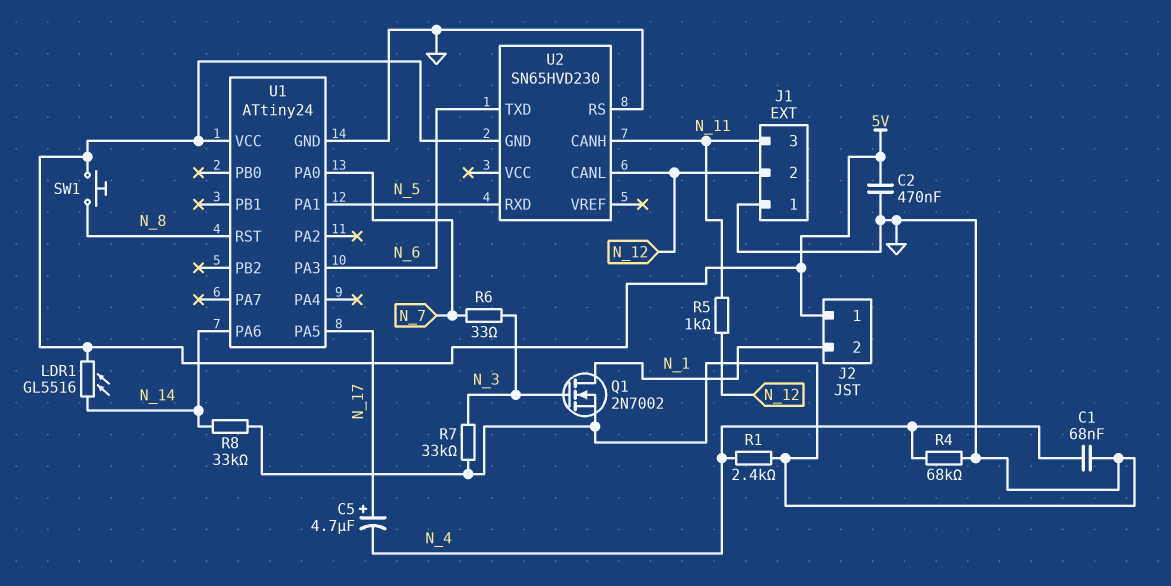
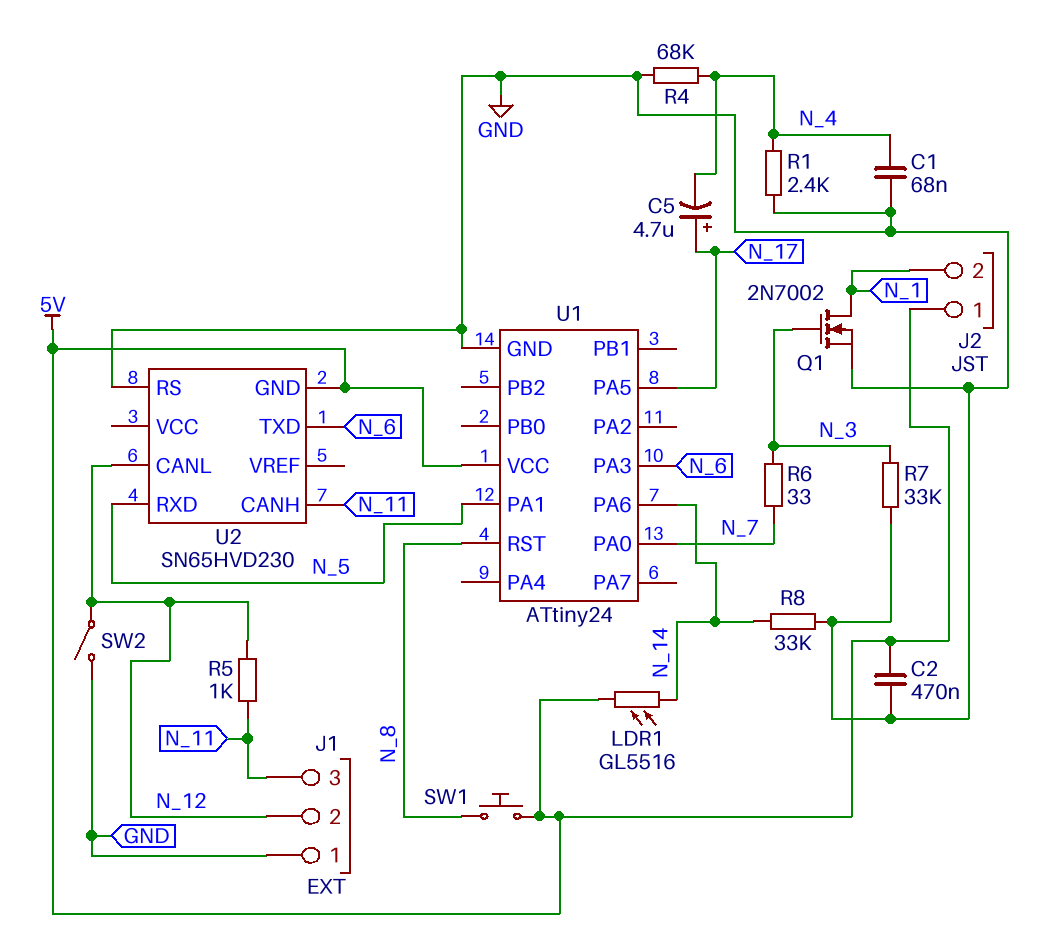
SW2: none -> switch (GND, N_12)

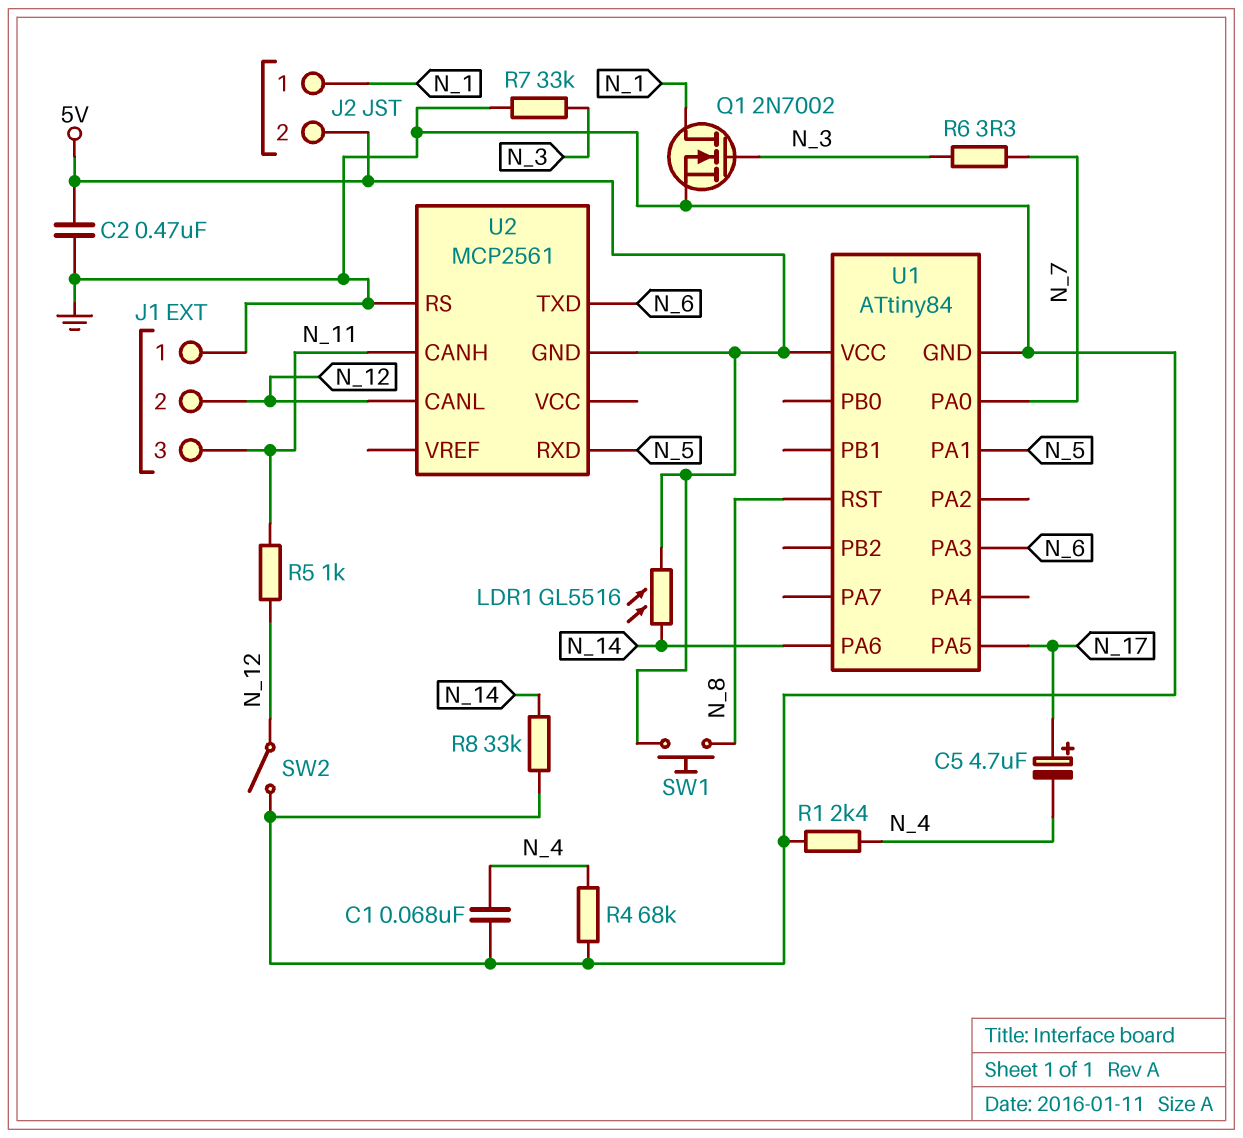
J2 pin 1: 5V -> N_1
J2 pin 2: N_1 -> 5V
R6: 33 (N_3, N_7) -> 3.3 (N_3, N_7)
U1: ATtiny24 -> ATtiny84
U2: SN65HVD230 -> MCP2561

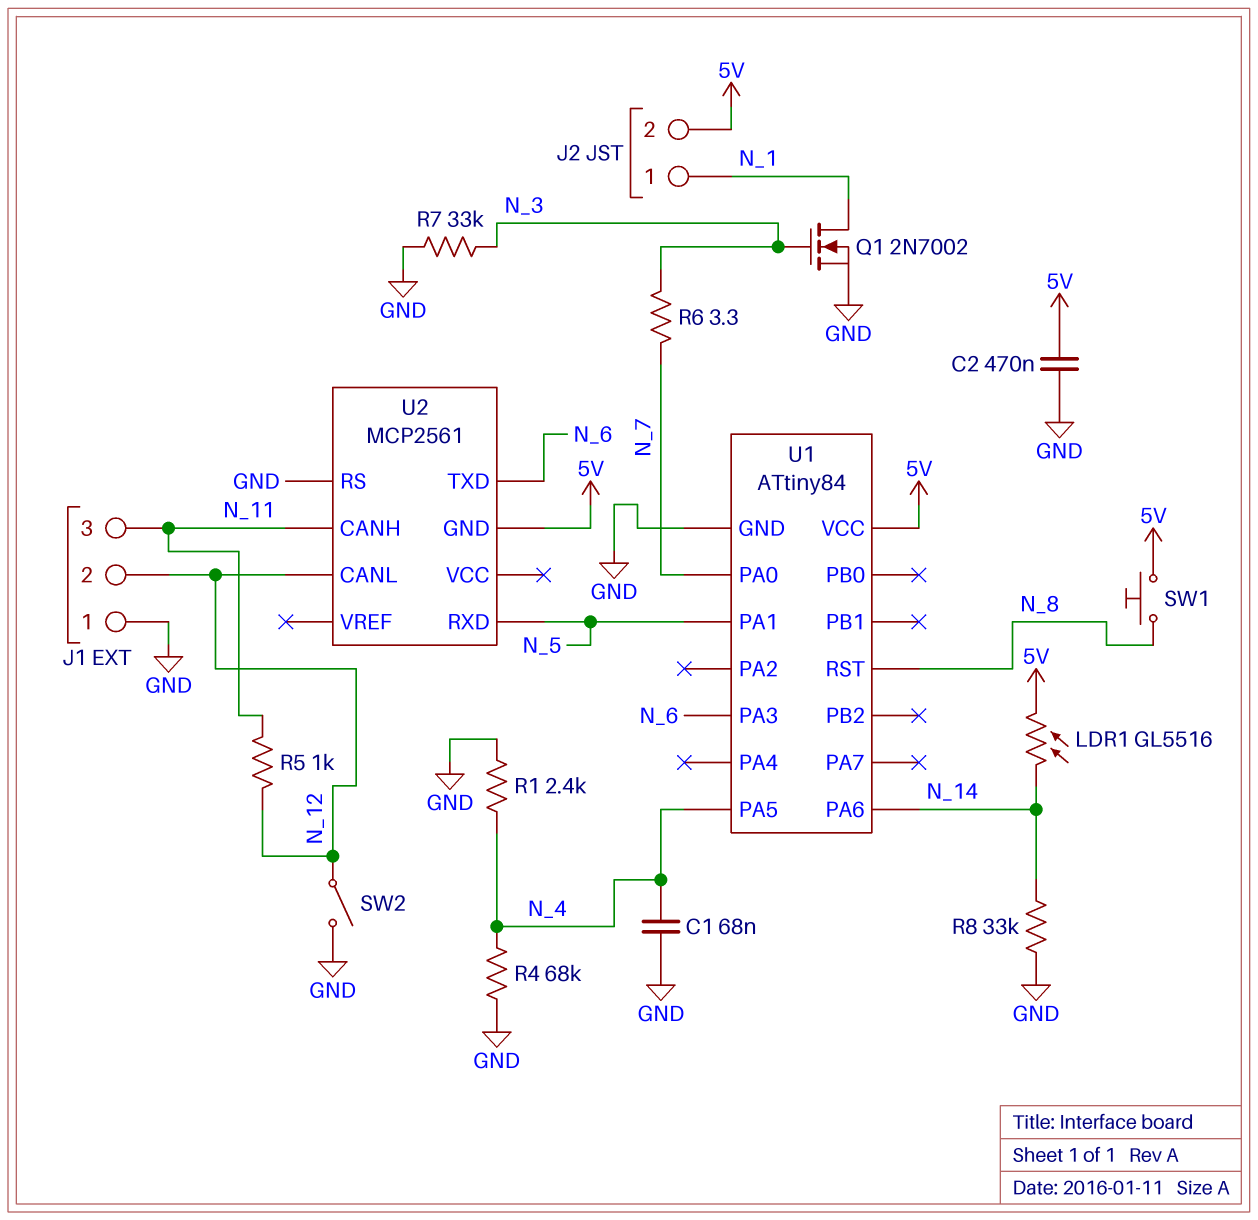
C5: 4.7uF (plus N_17, minus N_4) -> none
U1 pin PA5: N_17 -> N_4

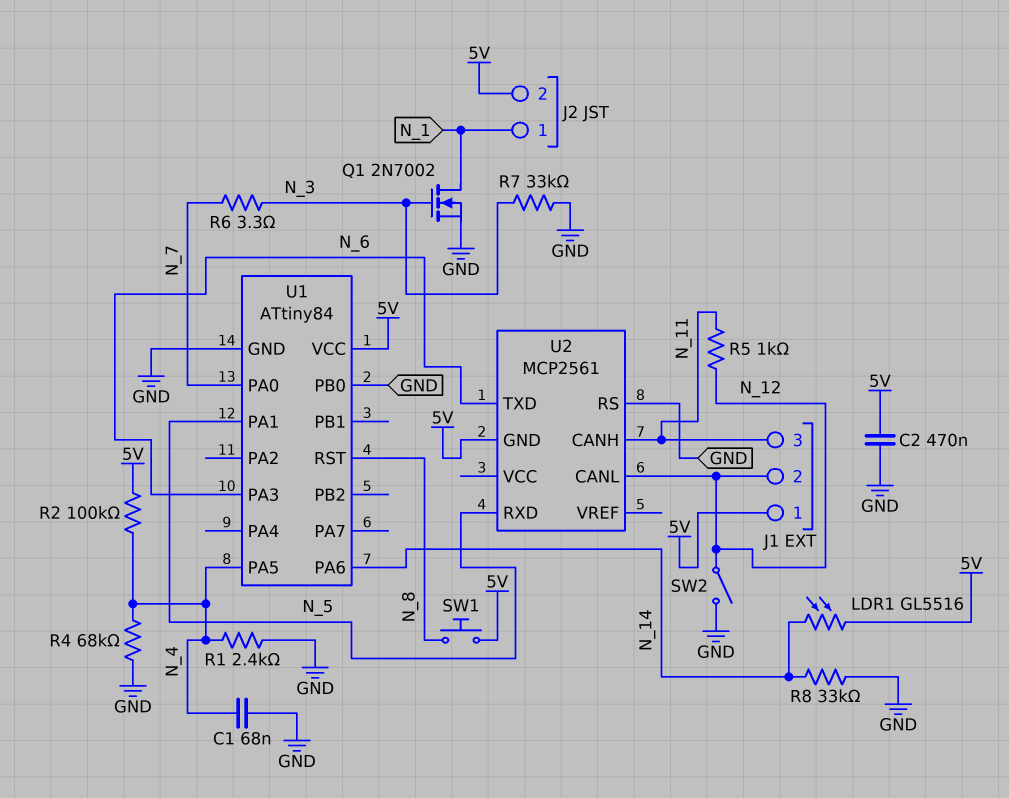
J1 pin 1: GND -> 5V
R2: none -> 100k (5V, N_4)
U1 pin PB0: none -> GND

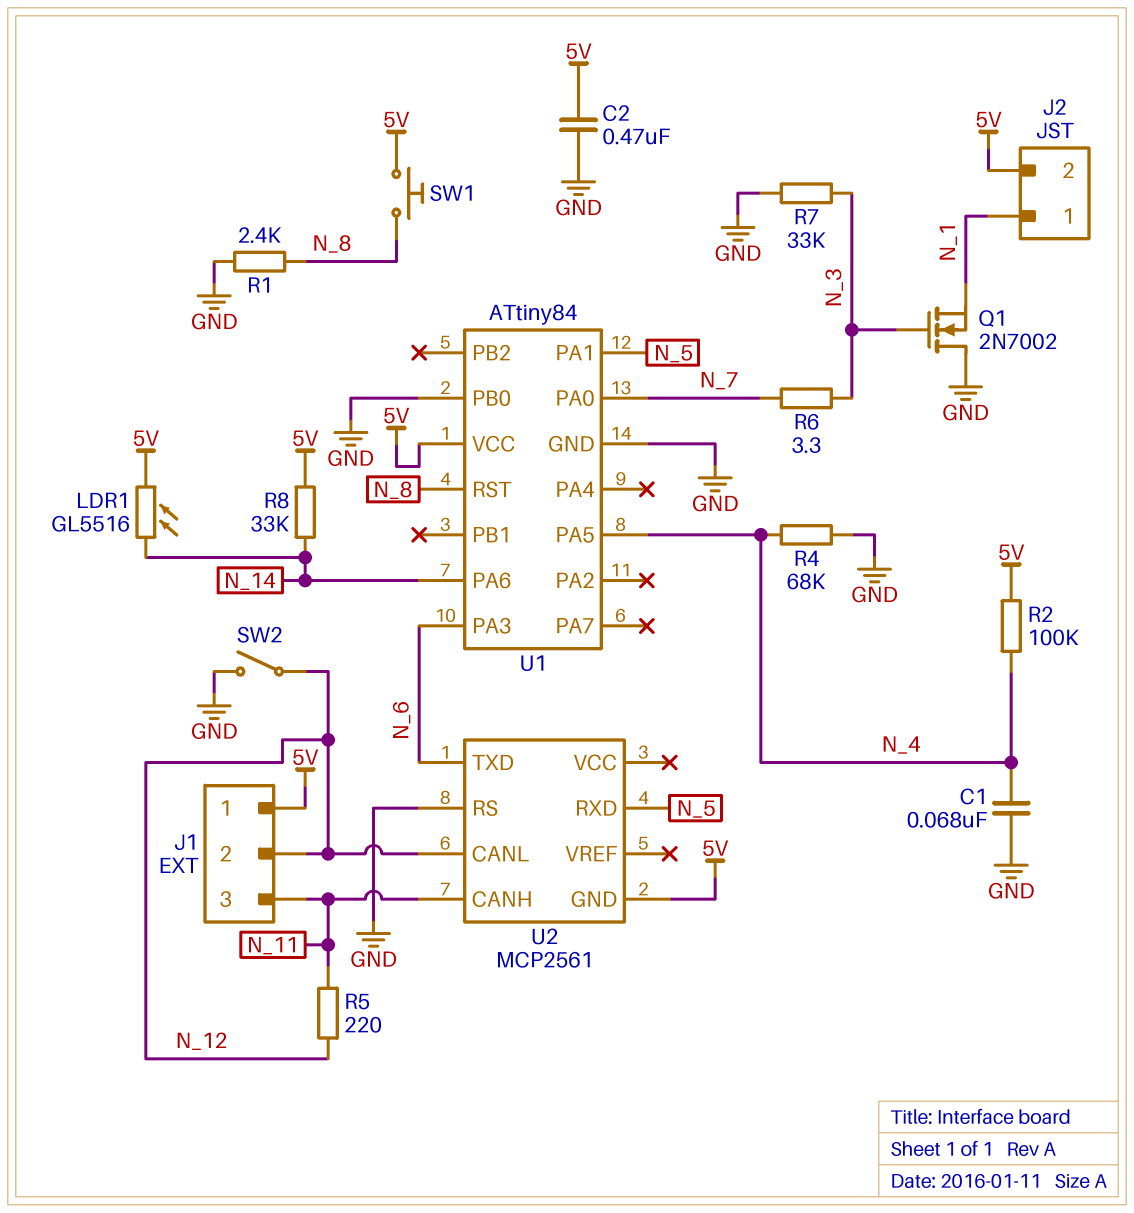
Q1: NMOS 2N7002 (G N_3, D N_1, S GND) -> NMOS 2N7002 (G N_3, D GND, S N_1)
R1: 2.4k (GND, N_4) -> 2.4k (GND, N_8)
R5: 1k (N_11, N_12) -> 220 (N_11, N_12)
R8: 33k (GND, N_14) -> 33k (5V, N_14)

